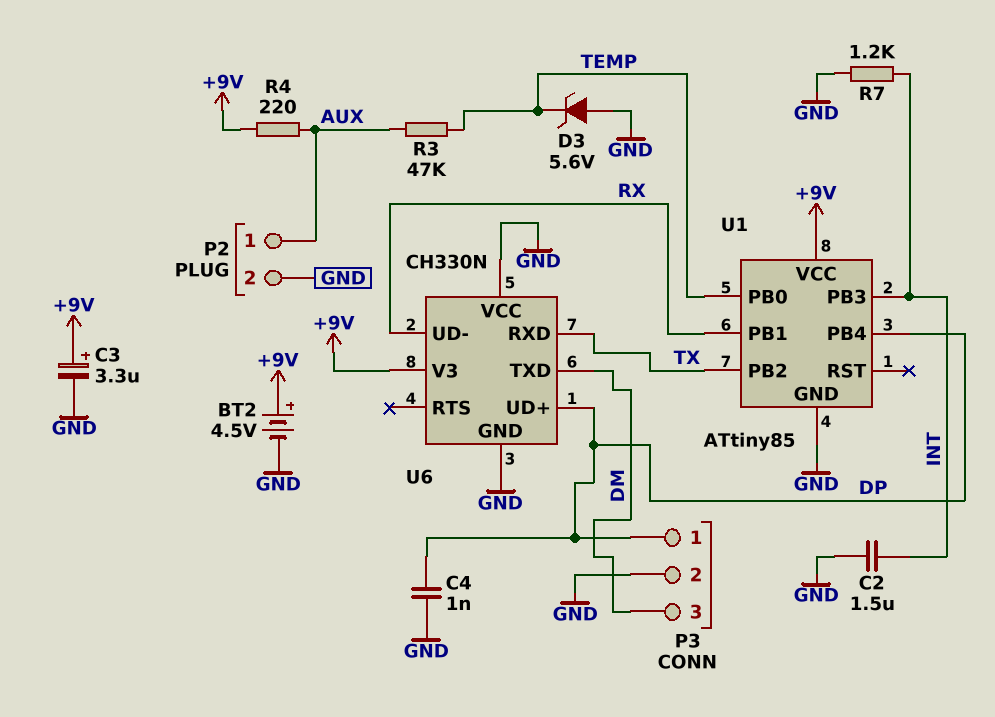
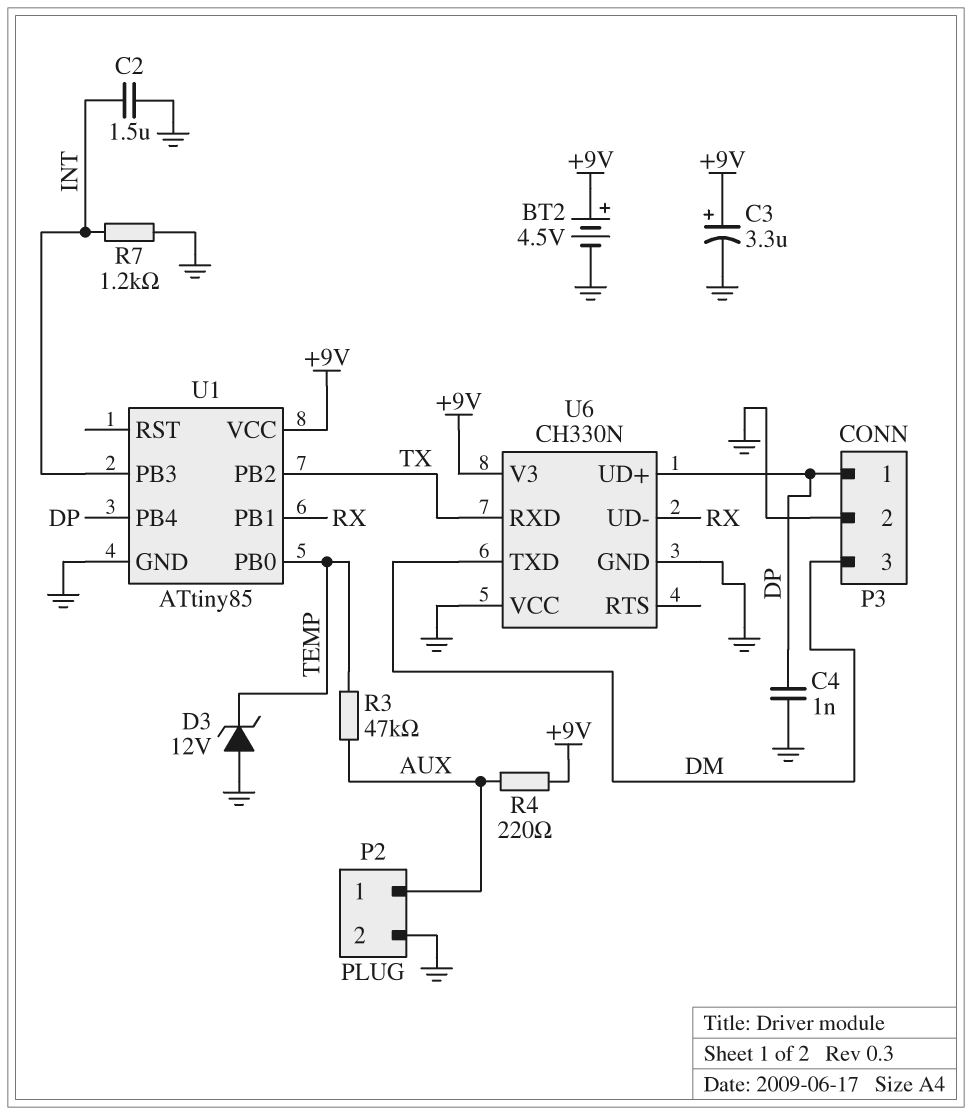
D3: zener 5.6V (A GND, K TEMP) -> zener 12V (A GND, K TEMP)

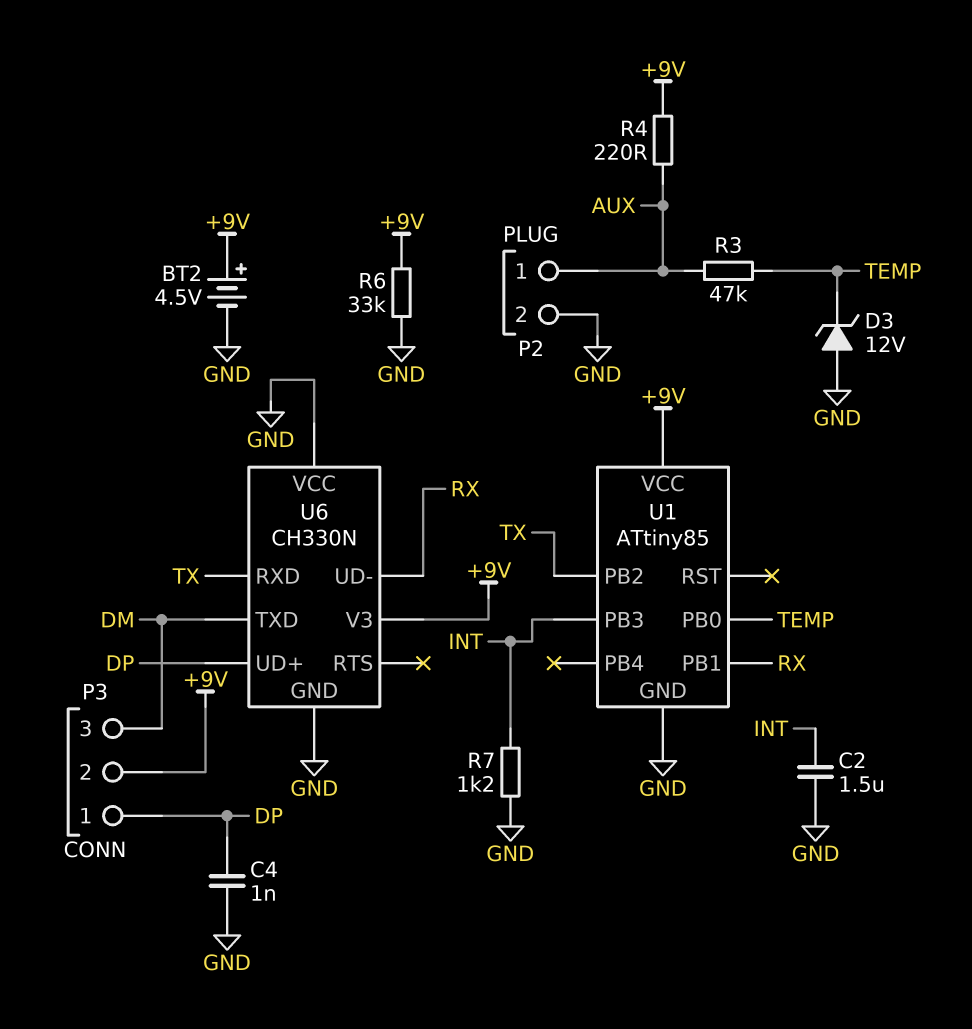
C3: 3.3uF (plus +9V, minus GND) -> none
P3 pin 2: GND -> +9V
R6: none -> 33k (+9V, GND)
U1 pin PB4: DP -> none

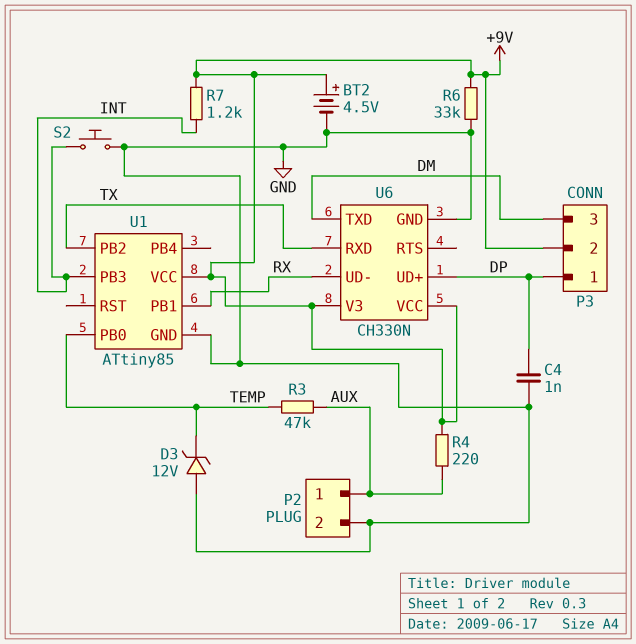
C2: 1.5uF (GND, INT) -> none
R7: 1.2k (GND, INT) -> 1.2k (+9V, INT)
S2: none -> button (GND, INT)
U6 pin VCC: GND -> +9V

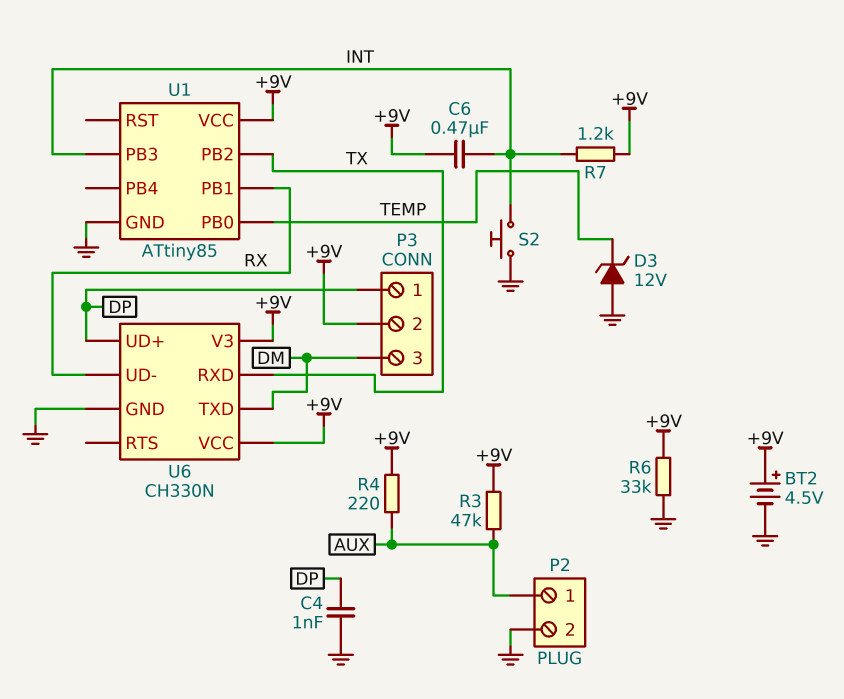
C6: none -> 470nF (+9V, INT)
R3: 47k (AUX, TEMP) -> 47k (+9V, AUX)

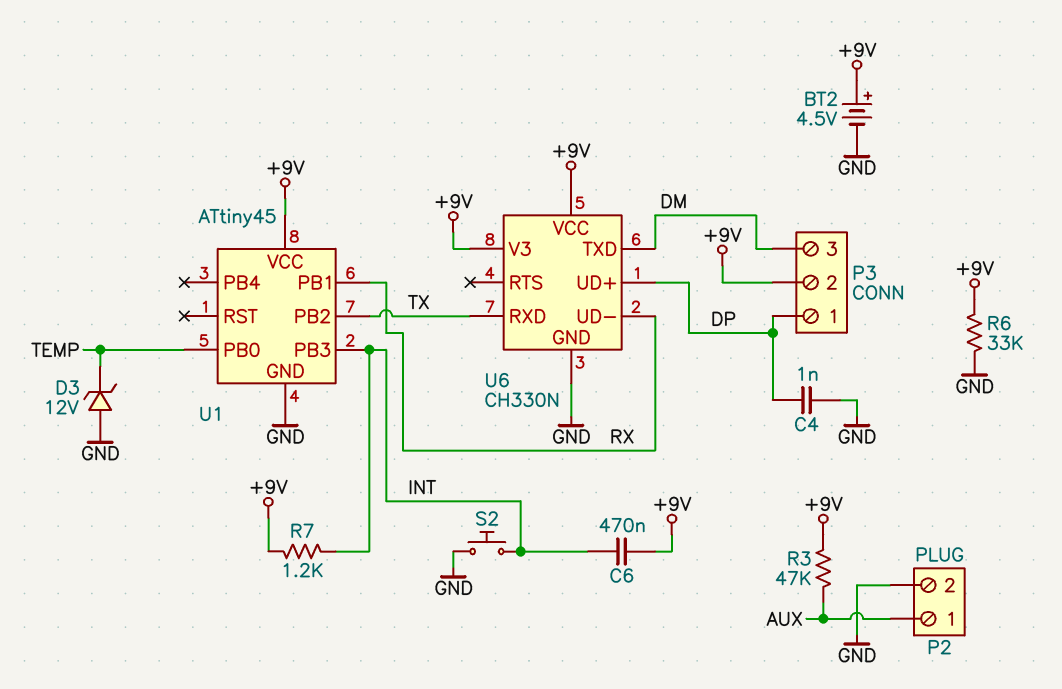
R4: 220 (+9V, AUX) -> none
U1: ATtiny85 -> ATtiny45

